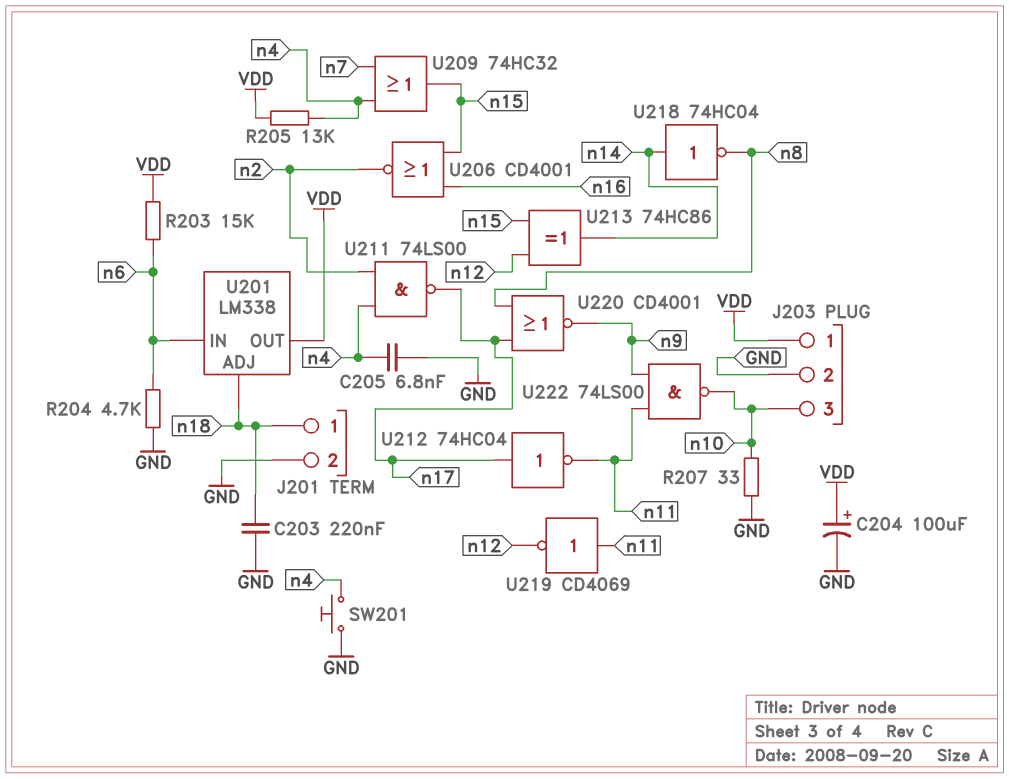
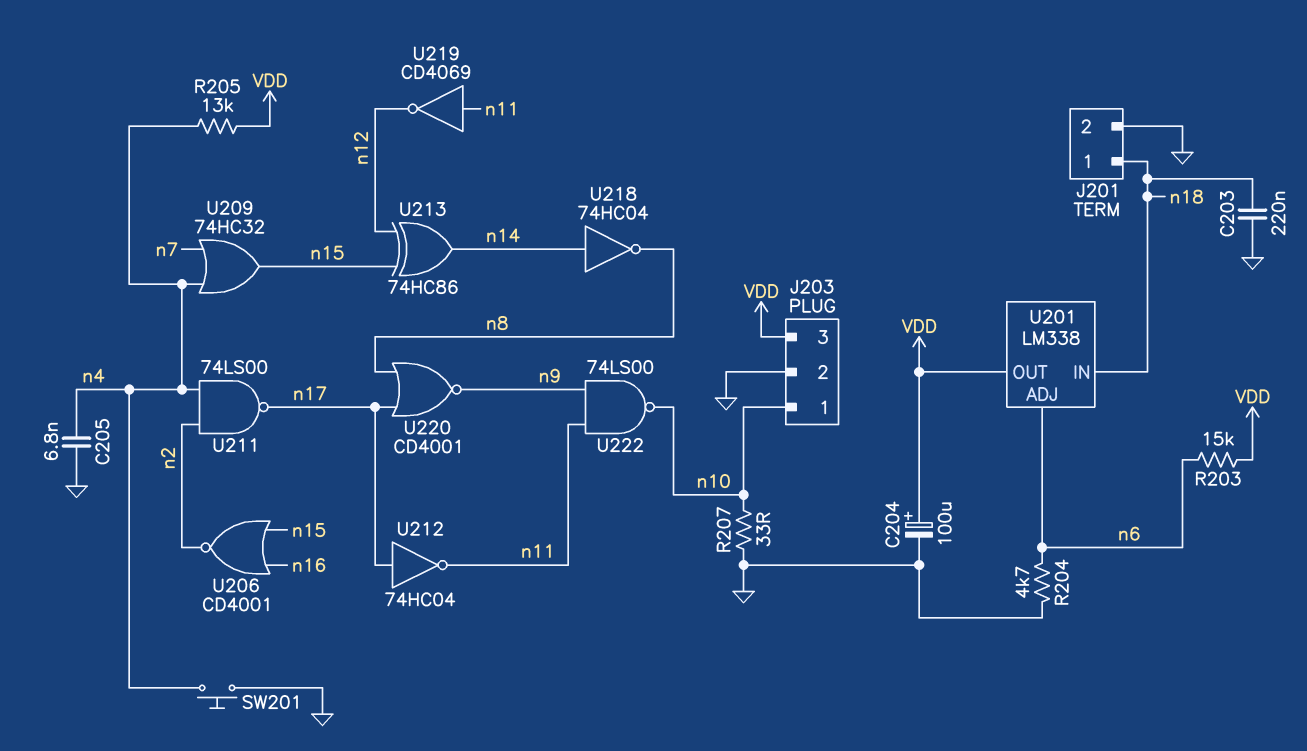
J203 pin 1: VDD -> n10
J203 pin 3: n10 -> VDD
U201 pin ADJ: n18 -> n6
U201 pin IN: n6 -> n18

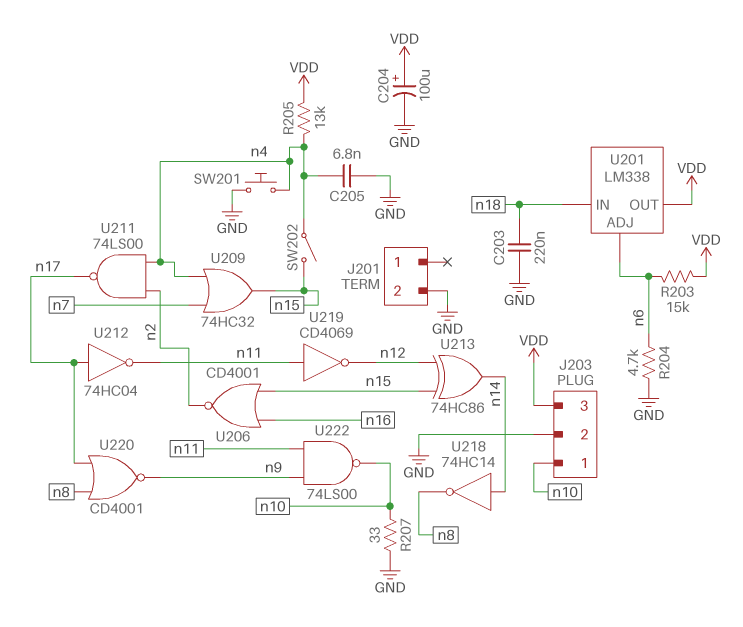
J201 pin 1: n18 -> none
SW202: none -> switch (n4, n15)
U218: NOT 74HC04 (in n14, out n8) -> NOT 74HC14 (in n14, out n8)

